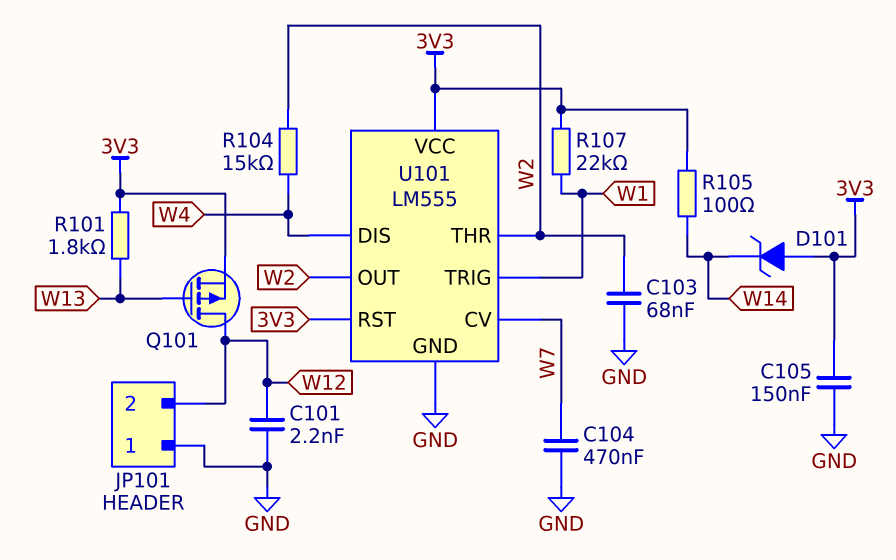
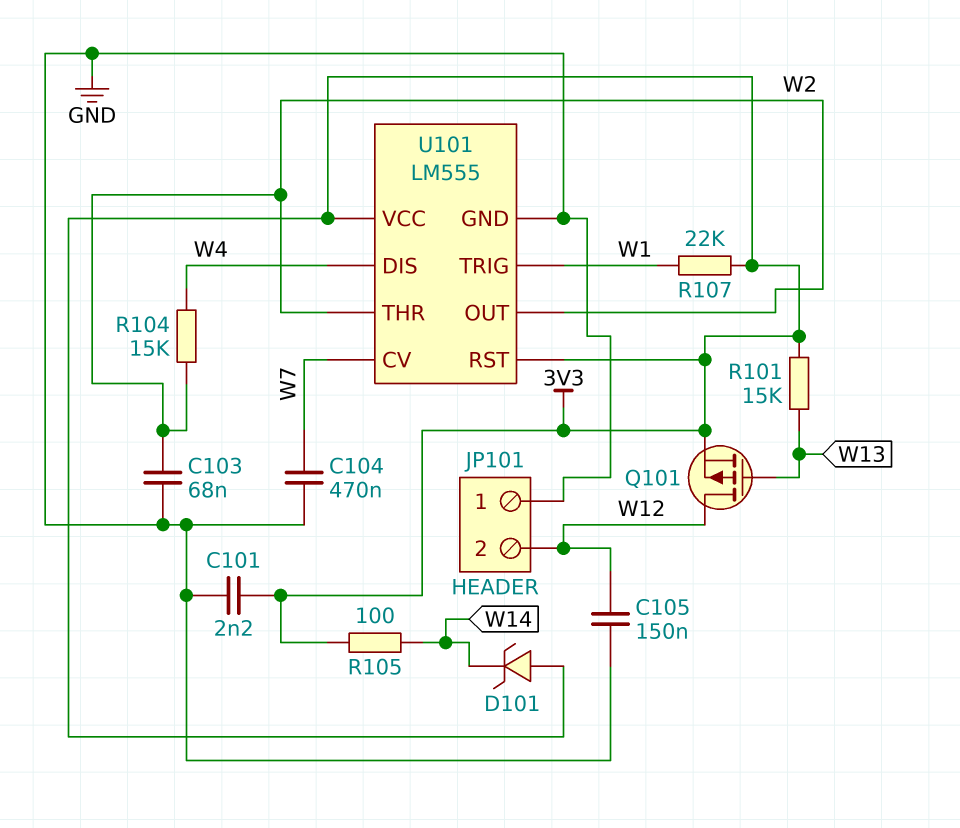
C101: 2.2nF (GND, W12) -> 2.2nF (3V3, GND)
C105: 150nF (3V3, GND) -> 150nF (GND, W12)
R101: 1.8k (3V3, W13) -> 15k (3V3, W13)

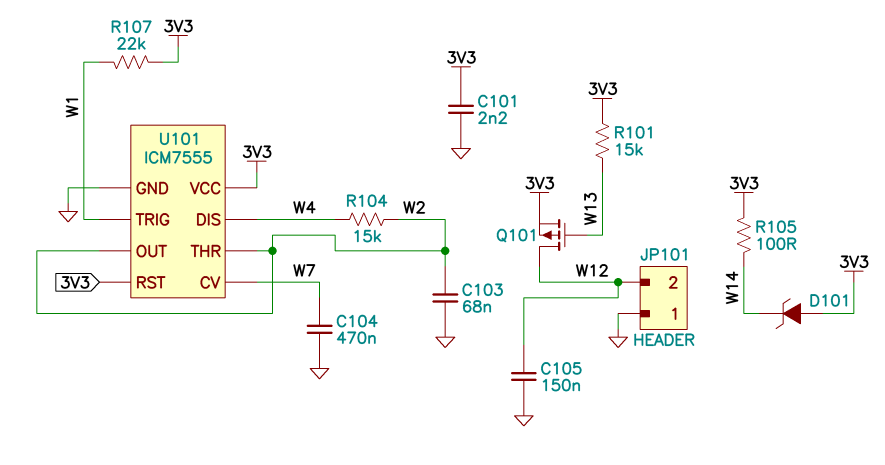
U101: LM555 -> ICM7555

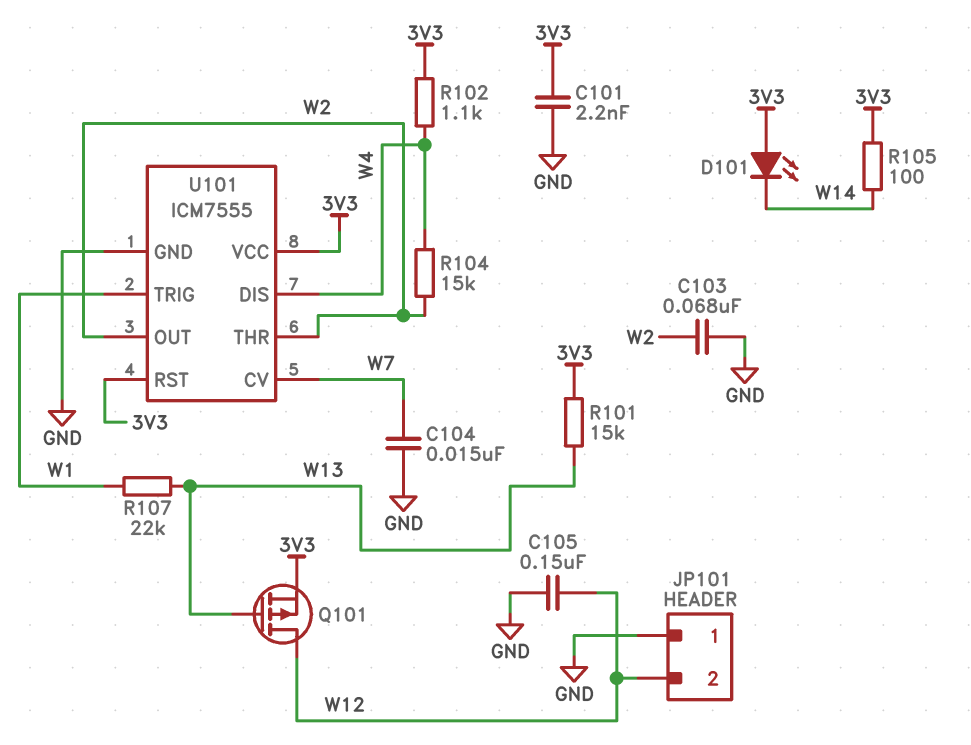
C104: 470nF (GND, W7) -> 15nF (GND, W7)
D101: zener (A 3V3, K W14) -> LED (A 3V3, K W14)
R102: none -> 1.1k (3V3, W4)
R107: 22k (3V3, W1) -> 22k (W1, W13)

